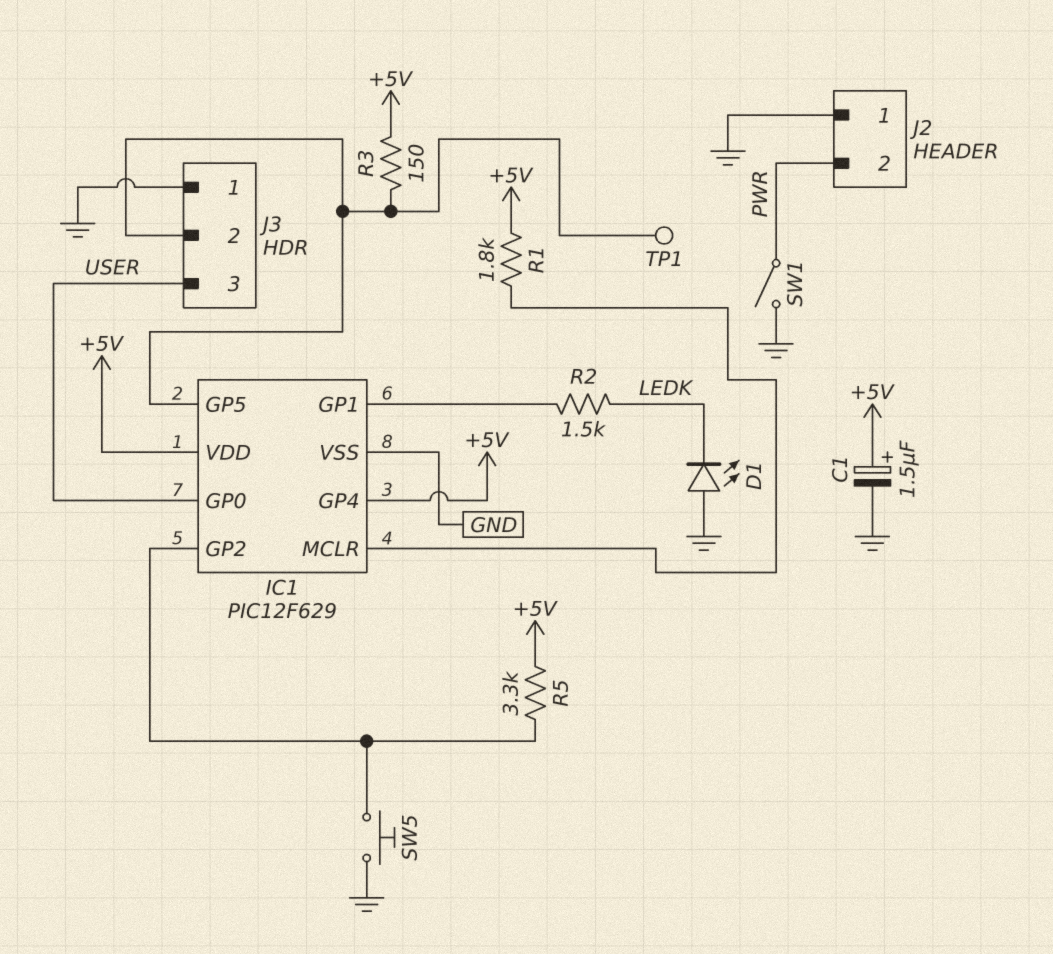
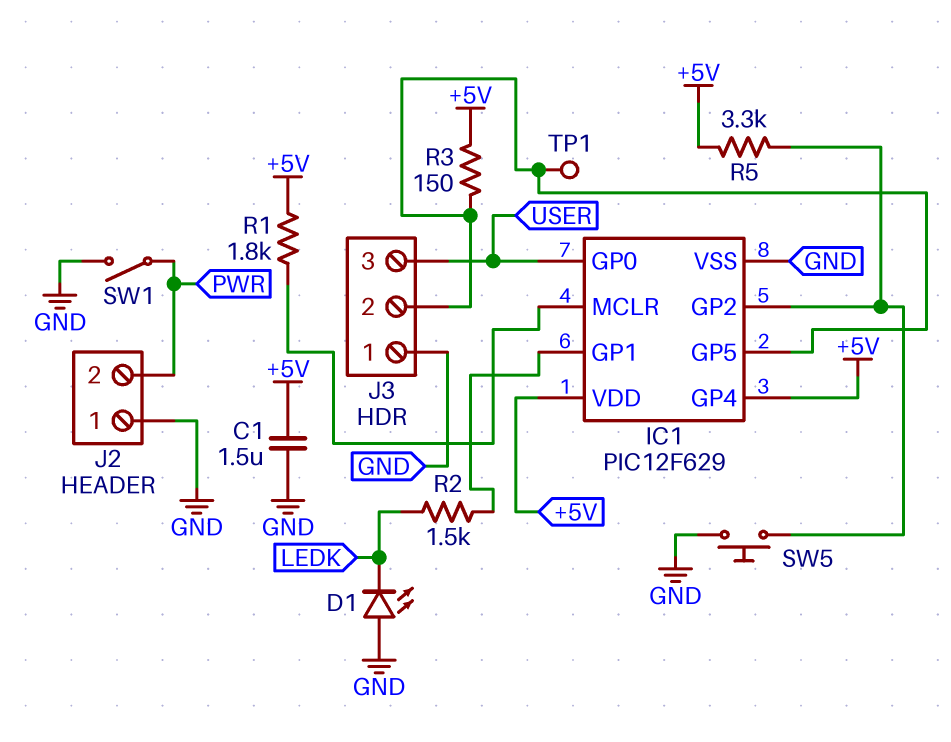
C1: 1.5uF (plus +5V, minus GND) -> 1.5uF (+5V, GND)

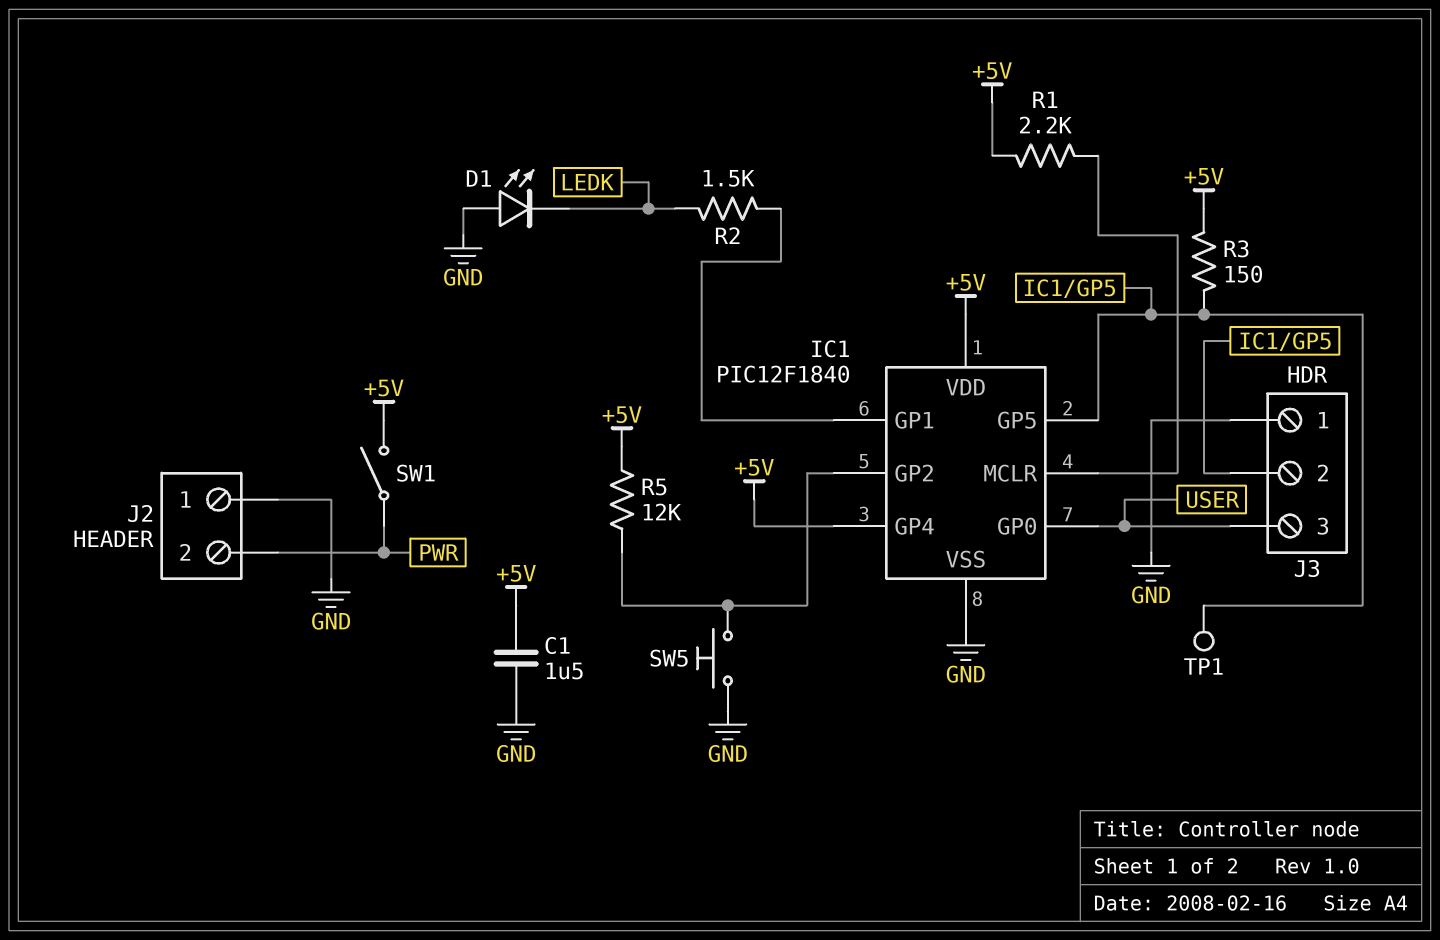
IC1: PIC12F629 -> PIC12F1840
R1: 1.8k (+5V, IC1/MCLR) -> 2.2k (+5V, IC1/MCLR)
R5: 3.3k (+5V, IC1/GP2) -> 12k (+5V, IC1/GP2)
SW1: switch (GND, PWR) -> switch (+5V, PWR)

